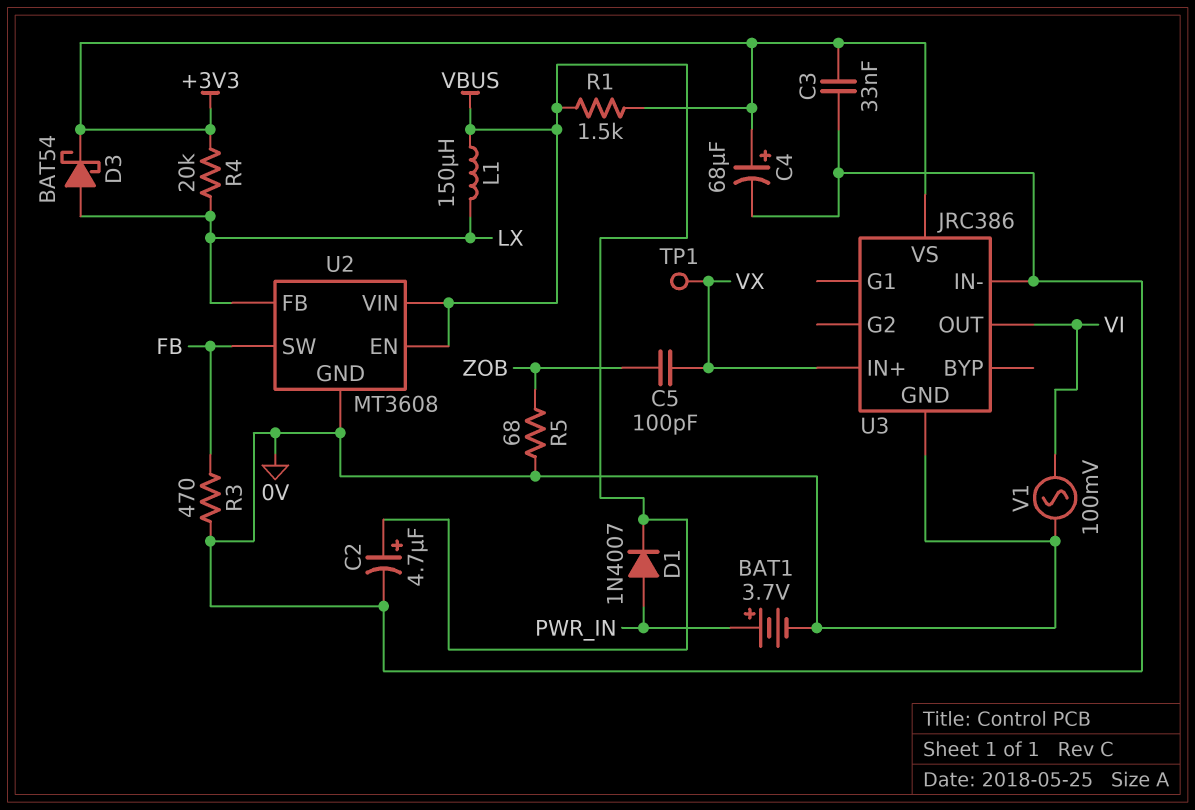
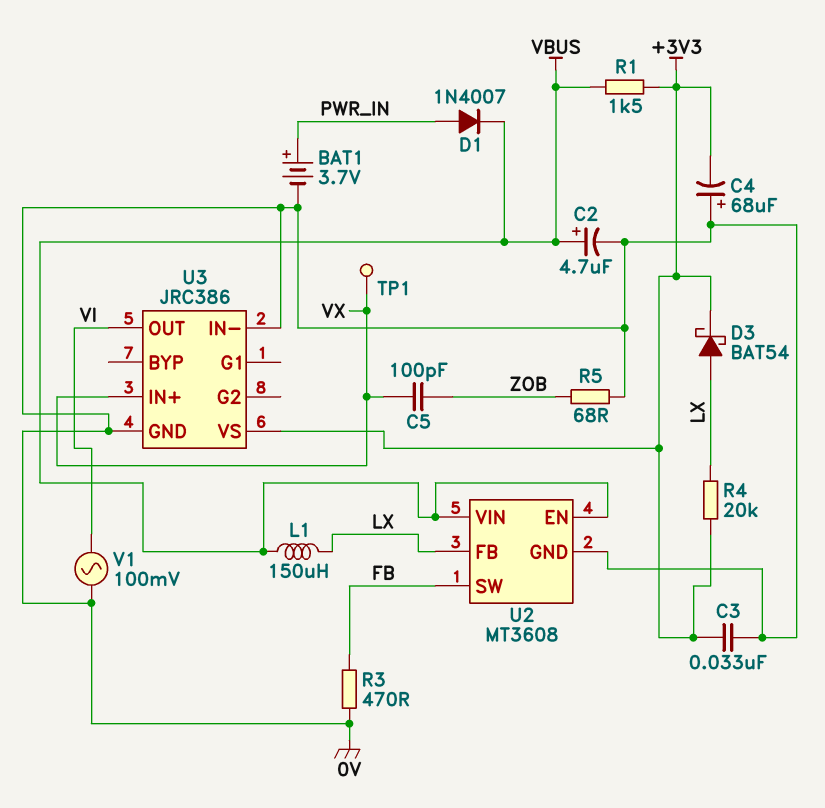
C4: 68uF (plus +3V3, minus 0V) -> 68uF (plus 0V, minus +3V3)

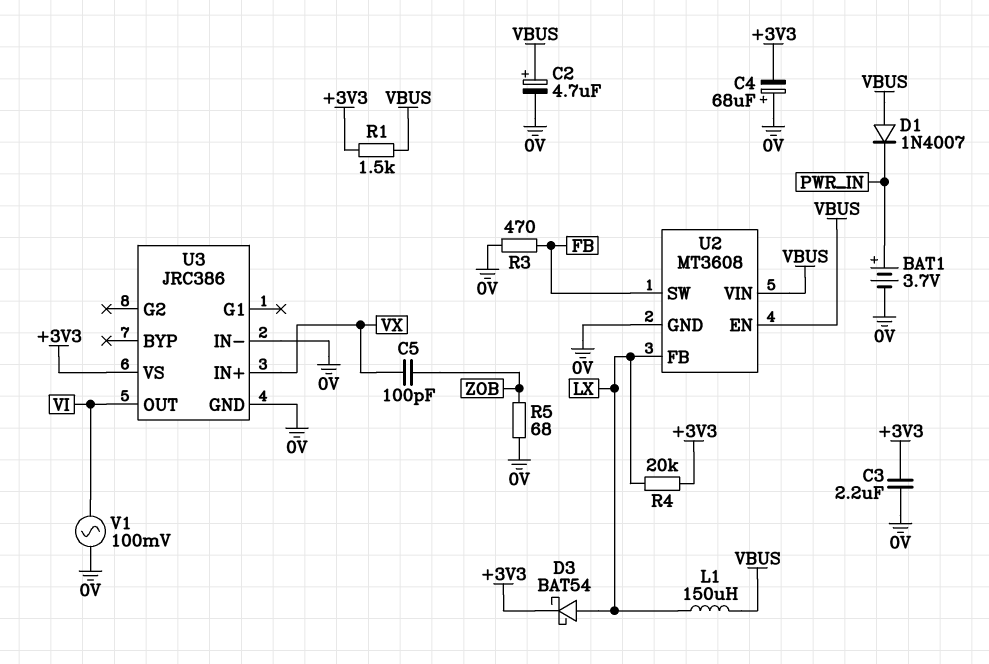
C3: 33nF (+3V3, 0V) -> 2.2uF (+3V3, 0V)
D1: diode 1N4007 (A PWR_IN, K VBUS) -> diode 1N4007 (A VBUS, K PWR_IN)
TP1: test point (VX) -> none

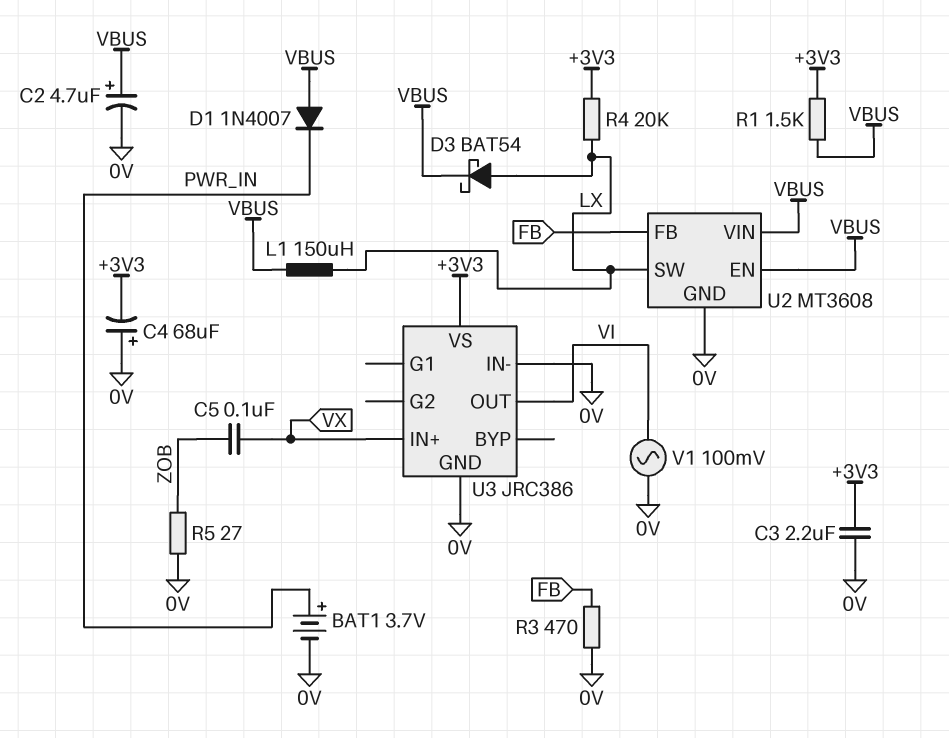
C5: 100pF (VX, ZOB) -> 100nF (VX, ZOB)
D3: schottky BAT54 (A LX, K +3V3) -> schottky BAT54 (A LX, K VBUS)
R5: 68 (0V, ZOB) -> 27 (0V, ZOB)
U2 pin FB: LX -> FB
U2 pin SW: FB -> LX

